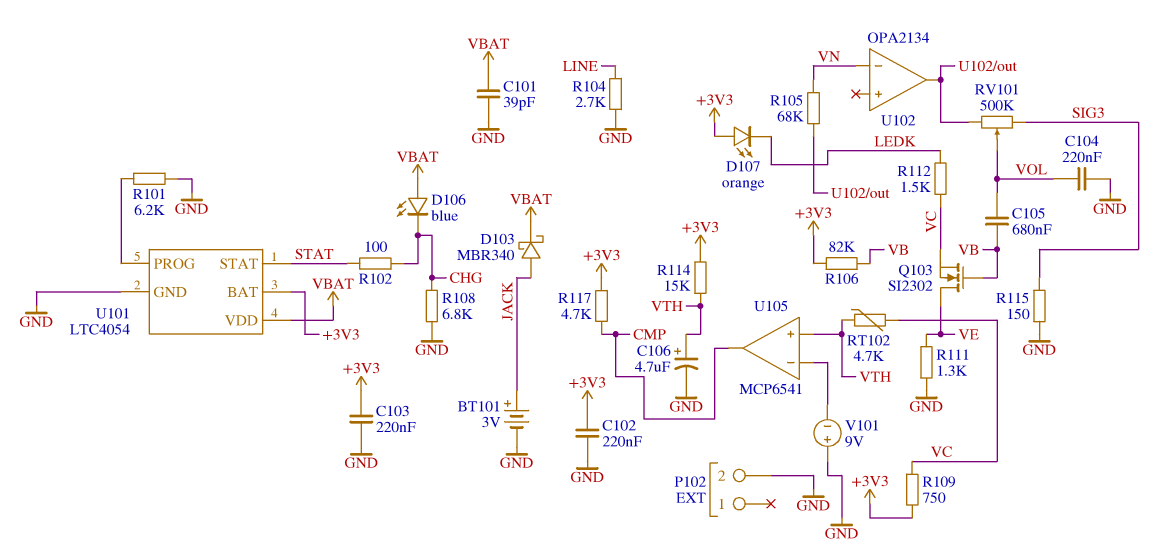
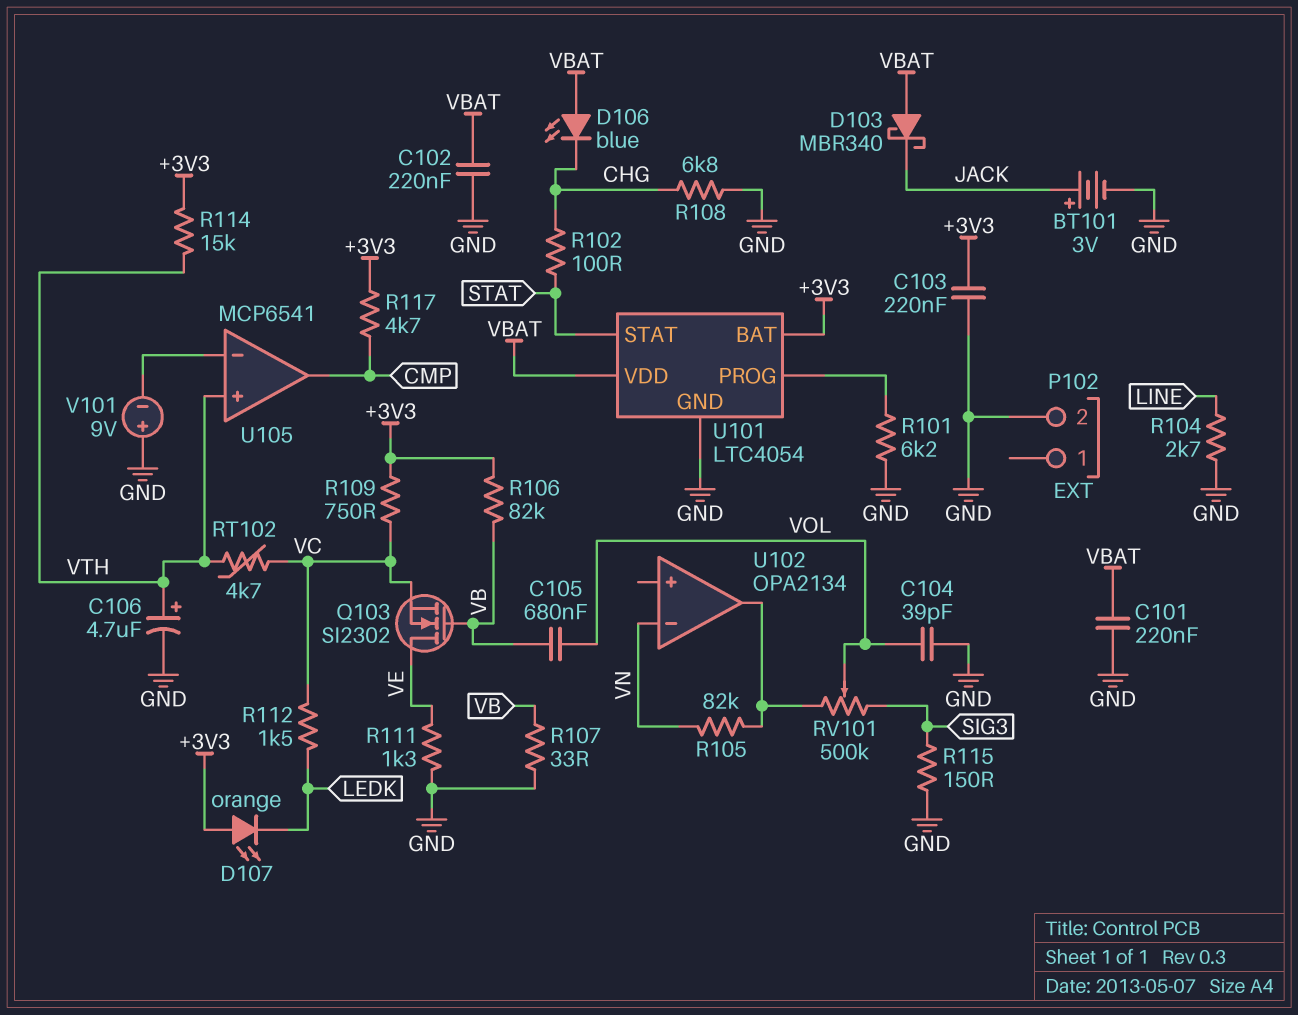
C101: 39pF (GND, VBAT) -> 220nF (GND, VBAT)
C102: 220nF (+3V3, GND) -> 220nF (GND, VBAT)
C104: 220nF (GND, VOL) -> 39pF (GND, VOL)
D103: schottky MBR340 (A JACK, K VBAT) -> schottky MBR340 (A VBAT, K JACK)
R105: 68k (U102/out, VN) -> 82k (U102/out, VN)
R107: none -> 33 (GND, VB)

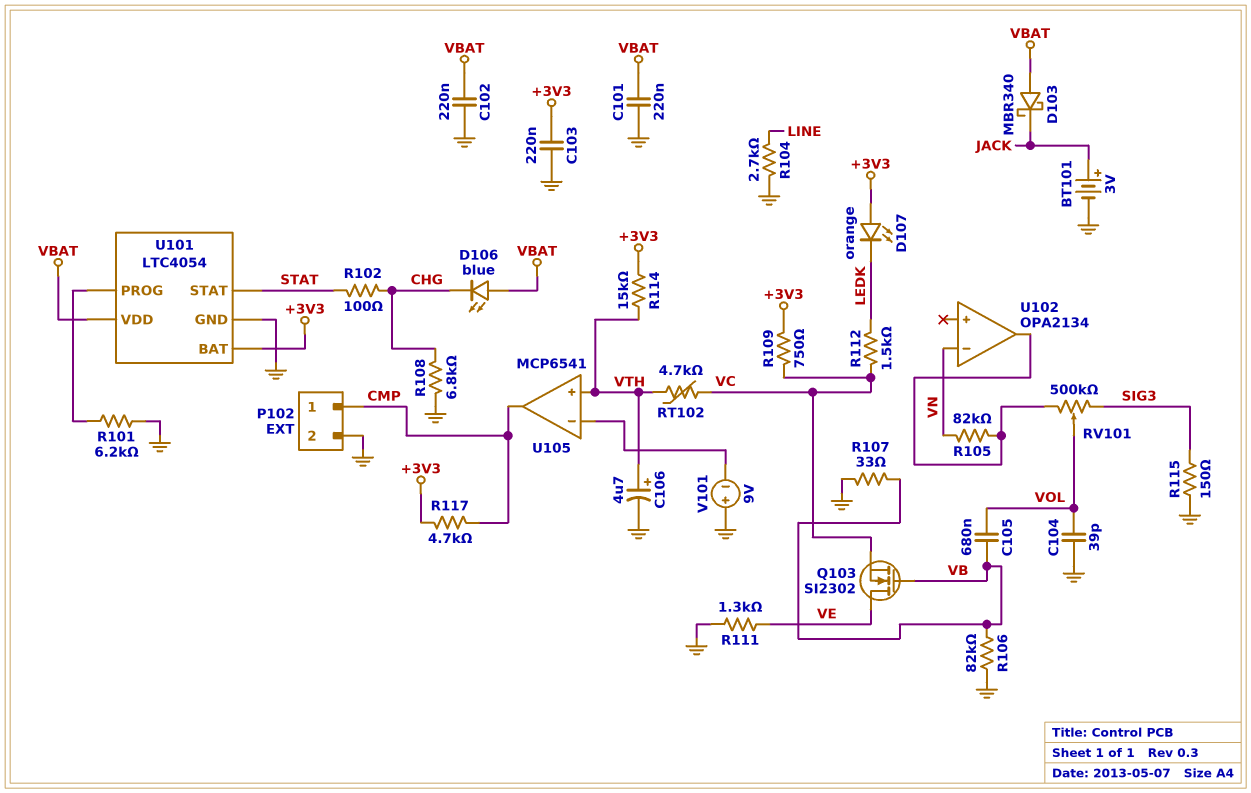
P102 pin 1: none -> CMP
R106: 82k (+3V3, VB) -> 82k (GND, VB)

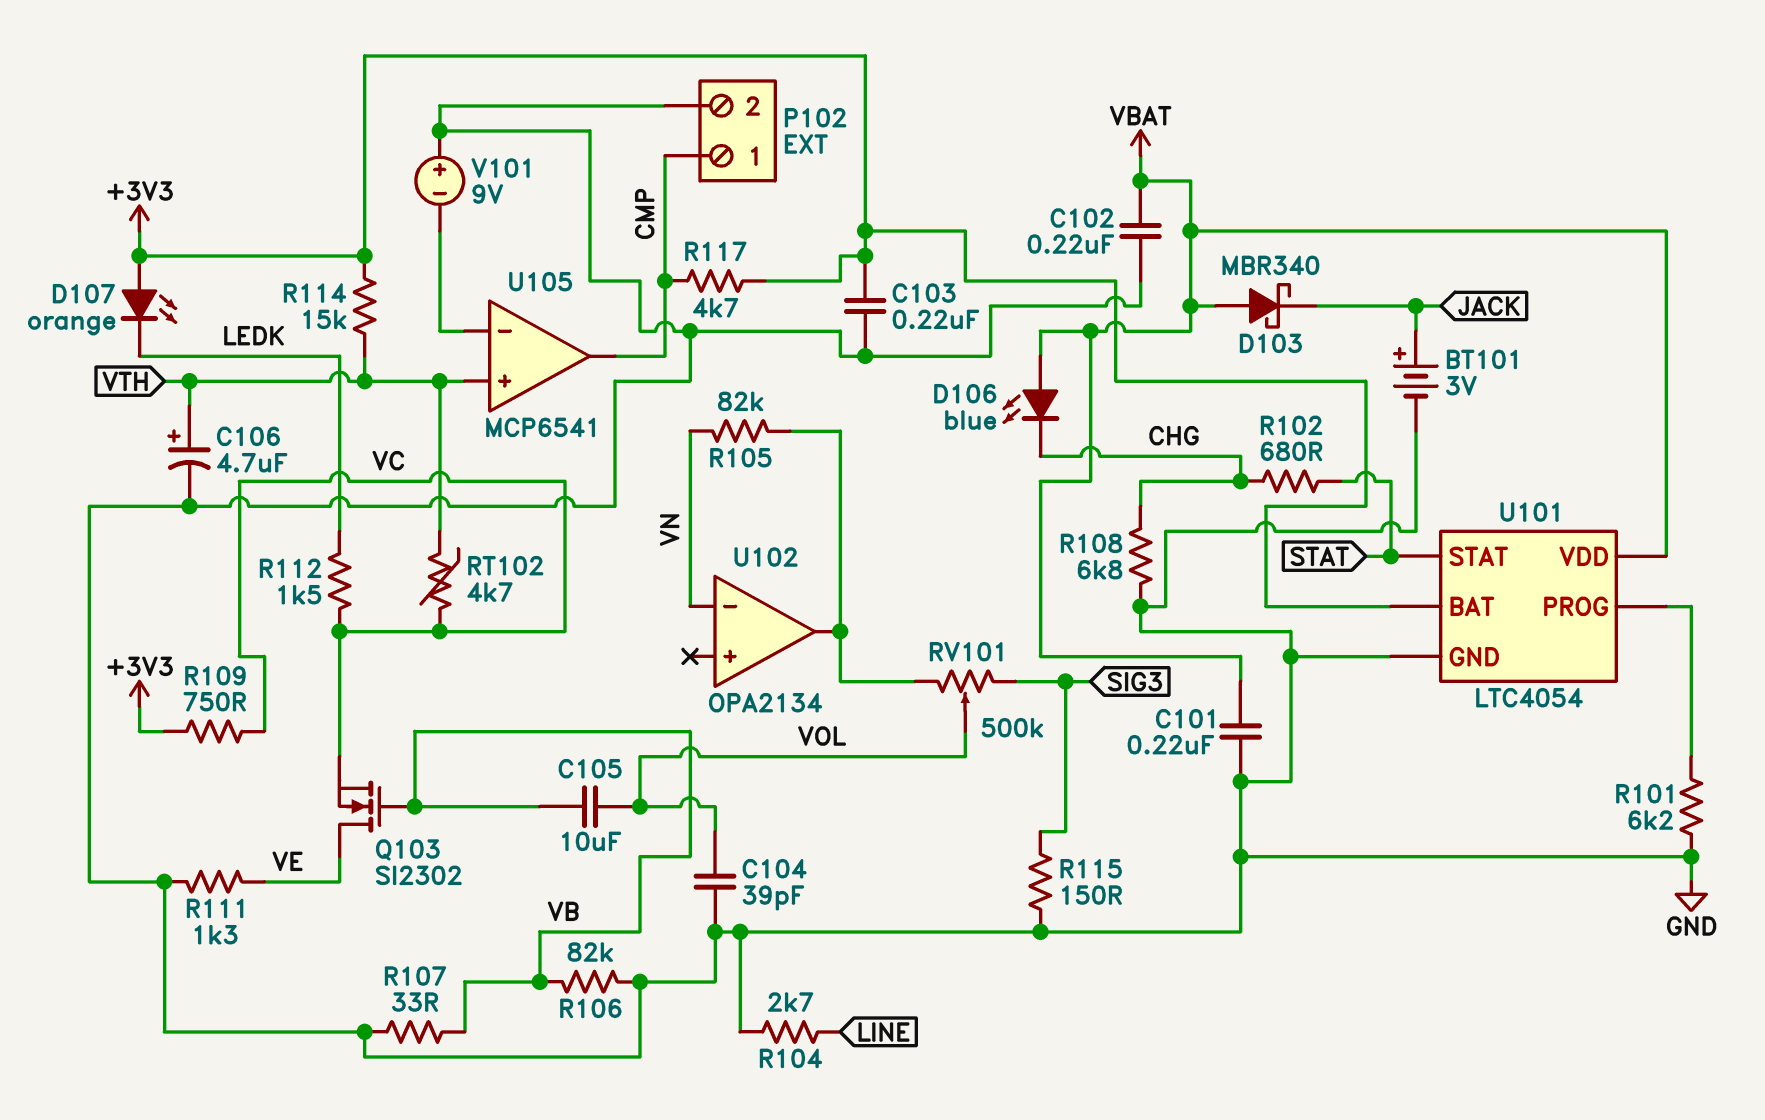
C105: 680nF (VB, VOL) -> 10uF (VB, VOL)
R102: 100 (CHG, STAT) -> 680 (CHG, STAT)

